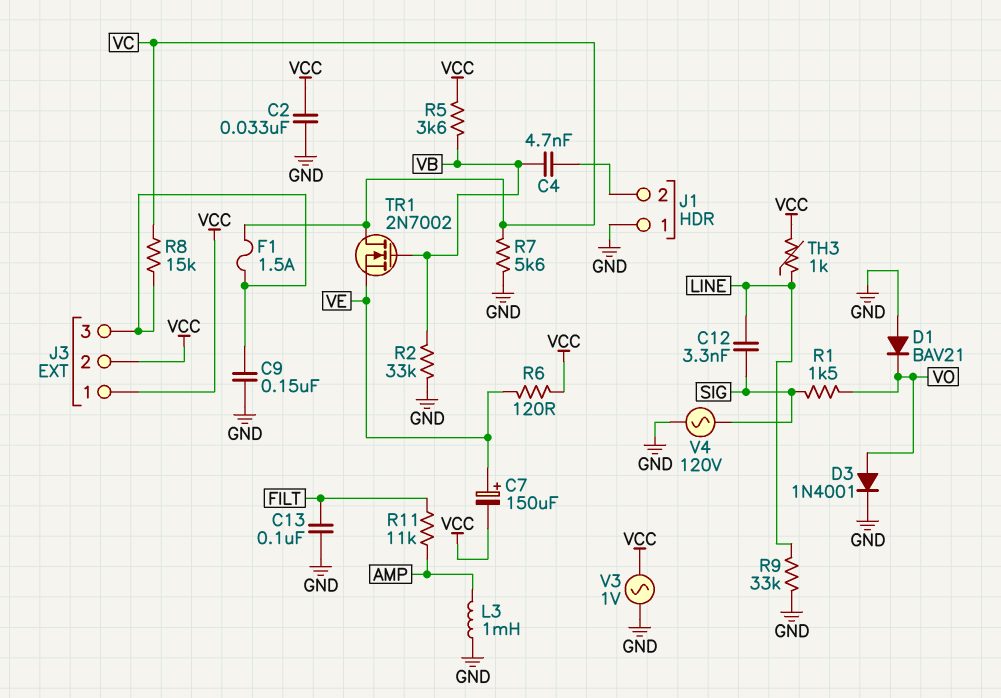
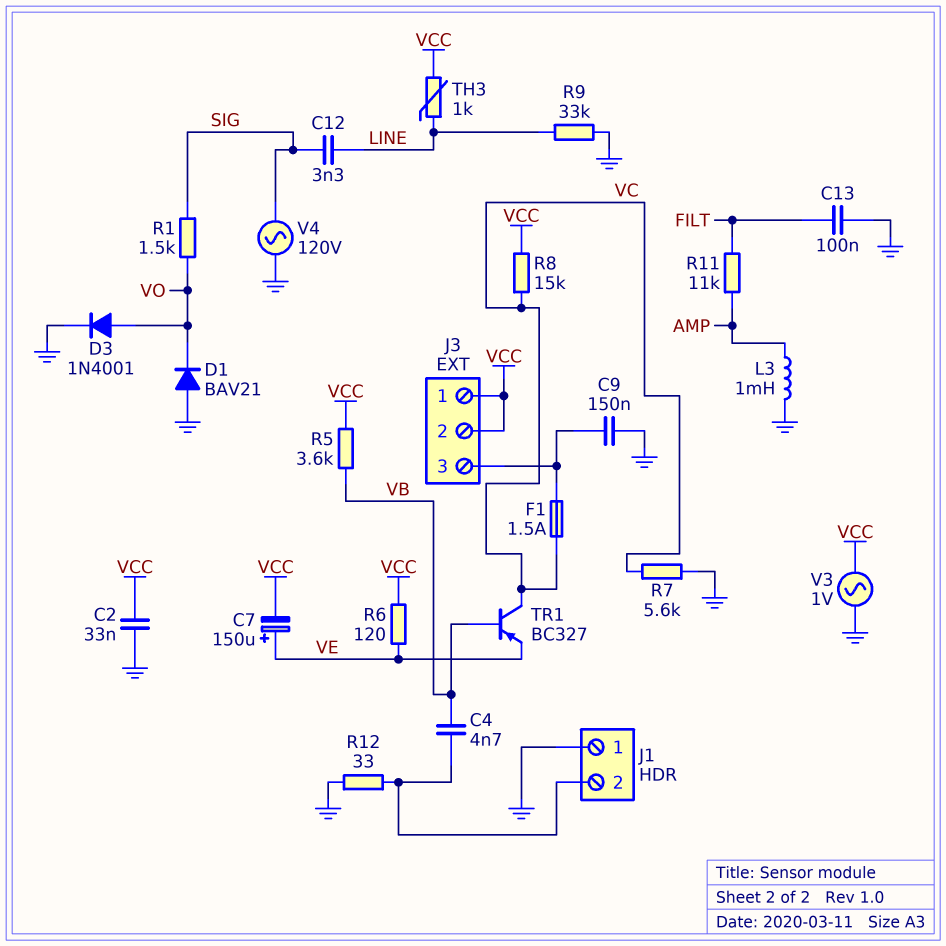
R2: 33k (GND, VB) -> none
R8: 15k (J3/3, VC) -> 15k (VC, VCC)
R12: none -> 33 (GND, J1/2)
TR1: NMOS 2N7002 (G VB, D VC, S VE) -> PNP BC327 (B VB, C VC, E VE)

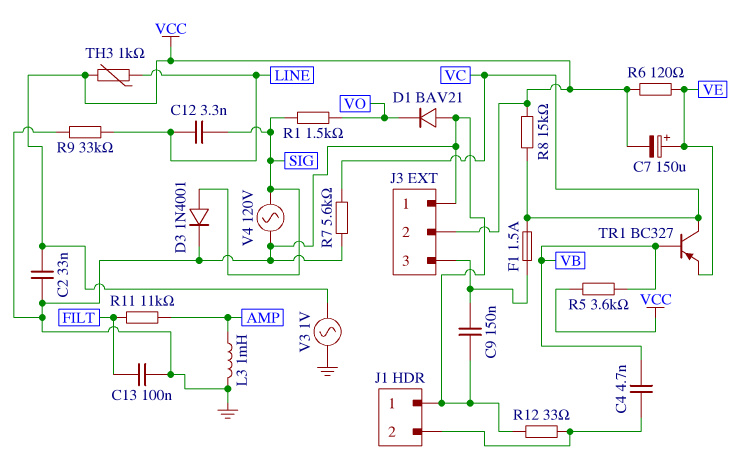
D3: diode 1N4001 (A VO, K GND) -> diode 1N4001 (A SIG, K GND)
J3 pin 1: VCC -> GND

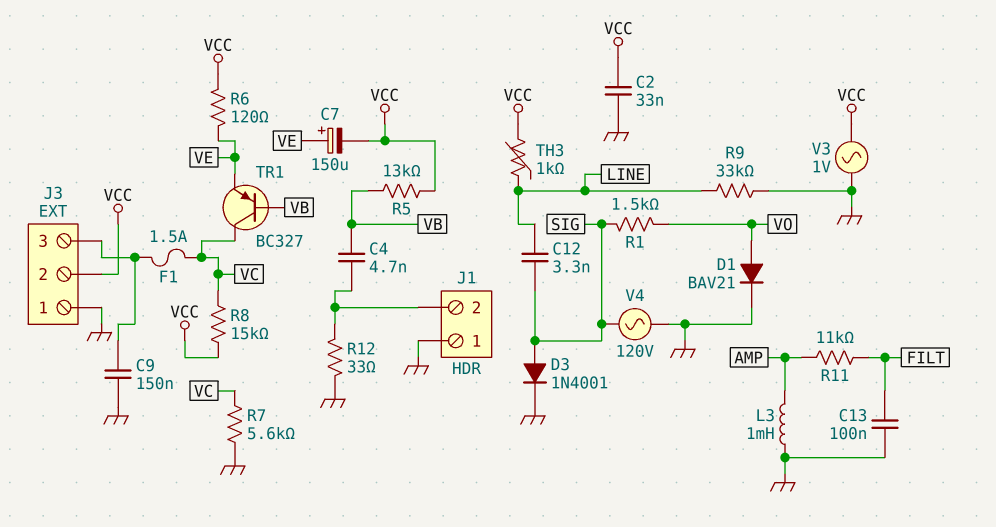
D1: diode BAV21 (A GND, K VO) -> diode BAV21 (A VO, K GND)
R5: 3.6k (VB, VCC) -> 13k (VB, VCC)

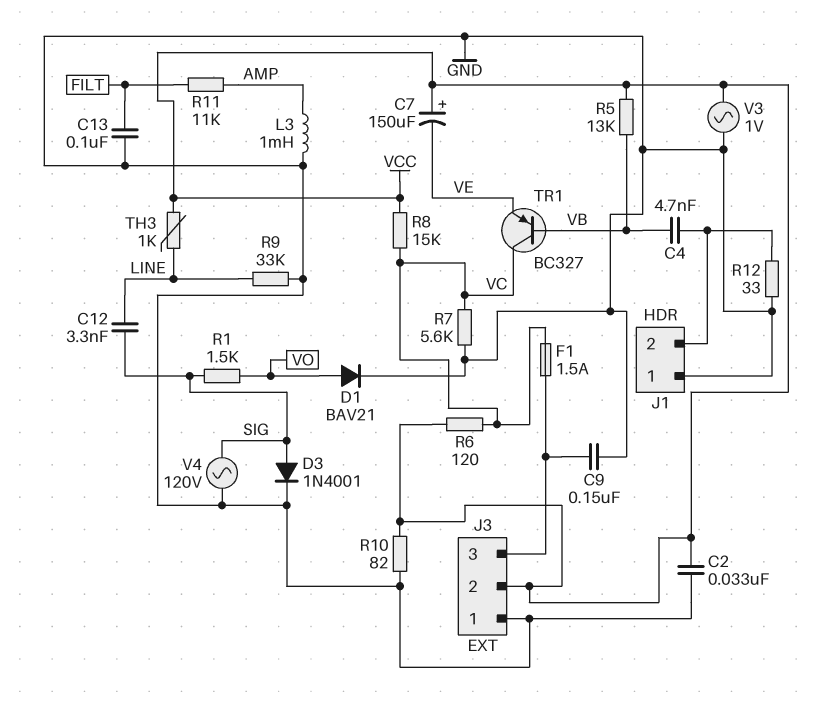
C7: 150uF (plus VE, minus VCC) -> 150uF (plus VCC, minus VE)
R6: 120 (VCC, VE) -> 120 (VC, VCC)
R10: none -> 82 (GND, VCC)

